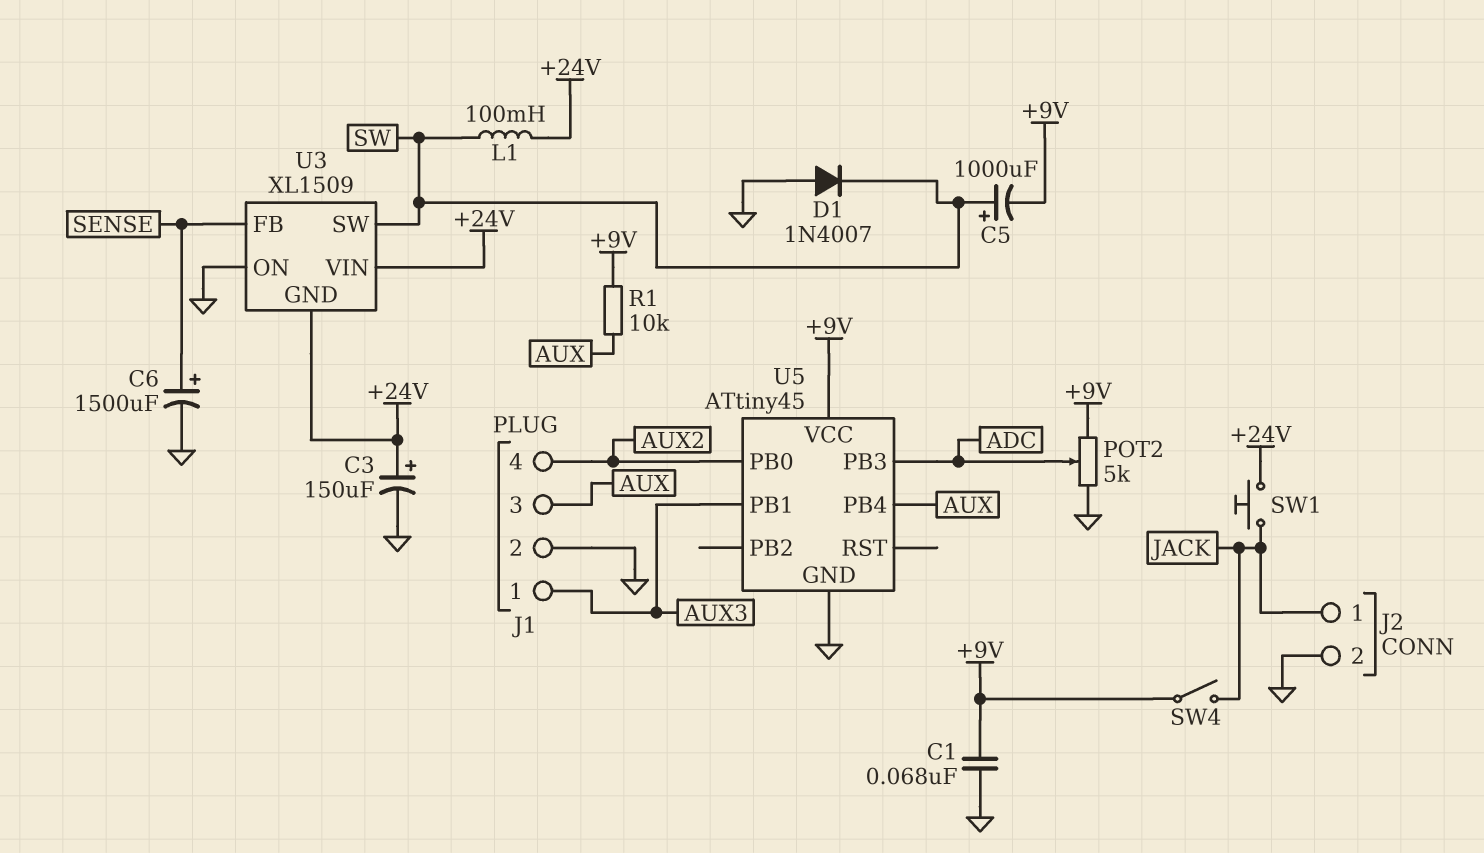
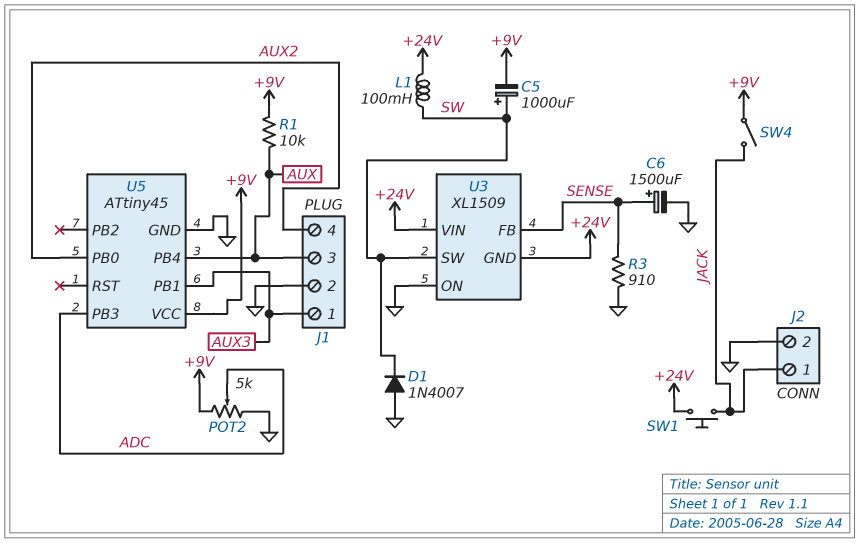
C1: 68nF (+9V, GND) -> none
C3: 150uF (plus +24V, minus GND) -> none
R3: none -> 910 (GND, SENSE)

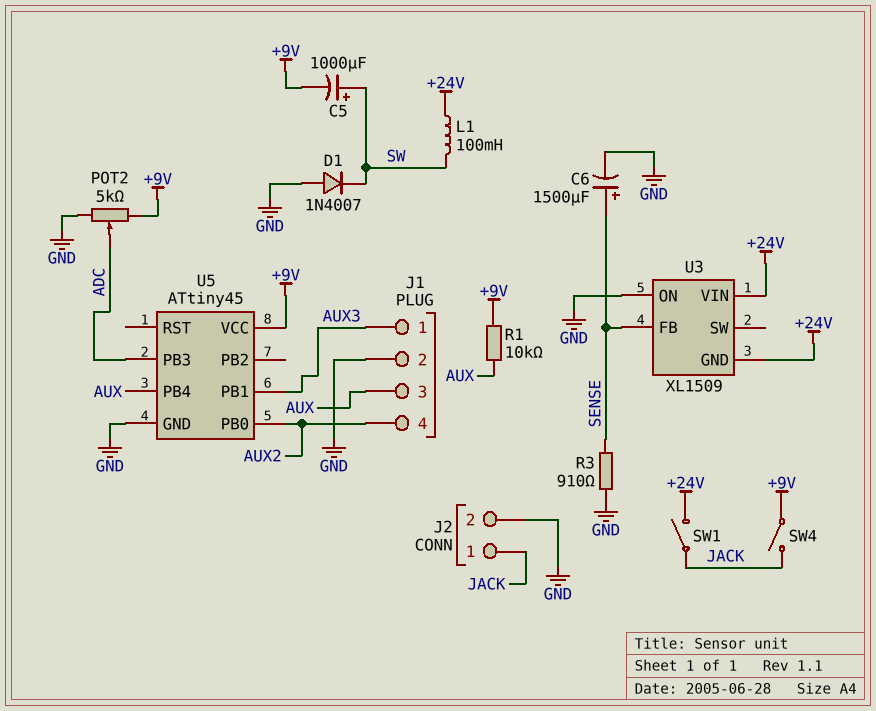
SW1: button (+24V, JACK) -> switch (+24V, JACK)
U3 pin SW: SW -> none

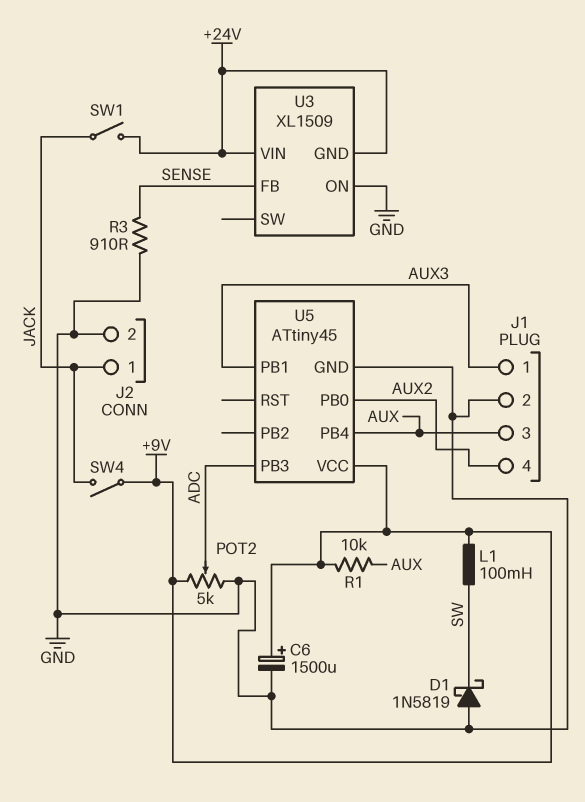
C5: 1000uF (plus SW, minus +9V) -> none
C6: 1500uF (plus SENSE, minus GND) -> 1500uF (plus +9V, minus GND)
D1: diode 1N4007 (A GND, K SW) -> schottky 1N5819 (A GND, K SW)
L1: 100mH (+24V, SW) -> 100mH (+9V, SW)

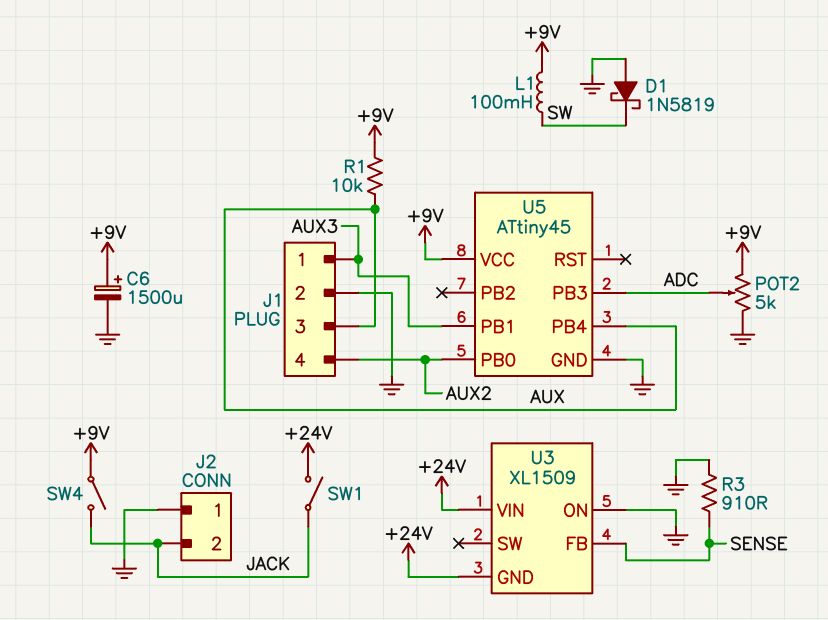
J2 pin 1: JACK -> GND
J2 pin 2: GND -> JACK

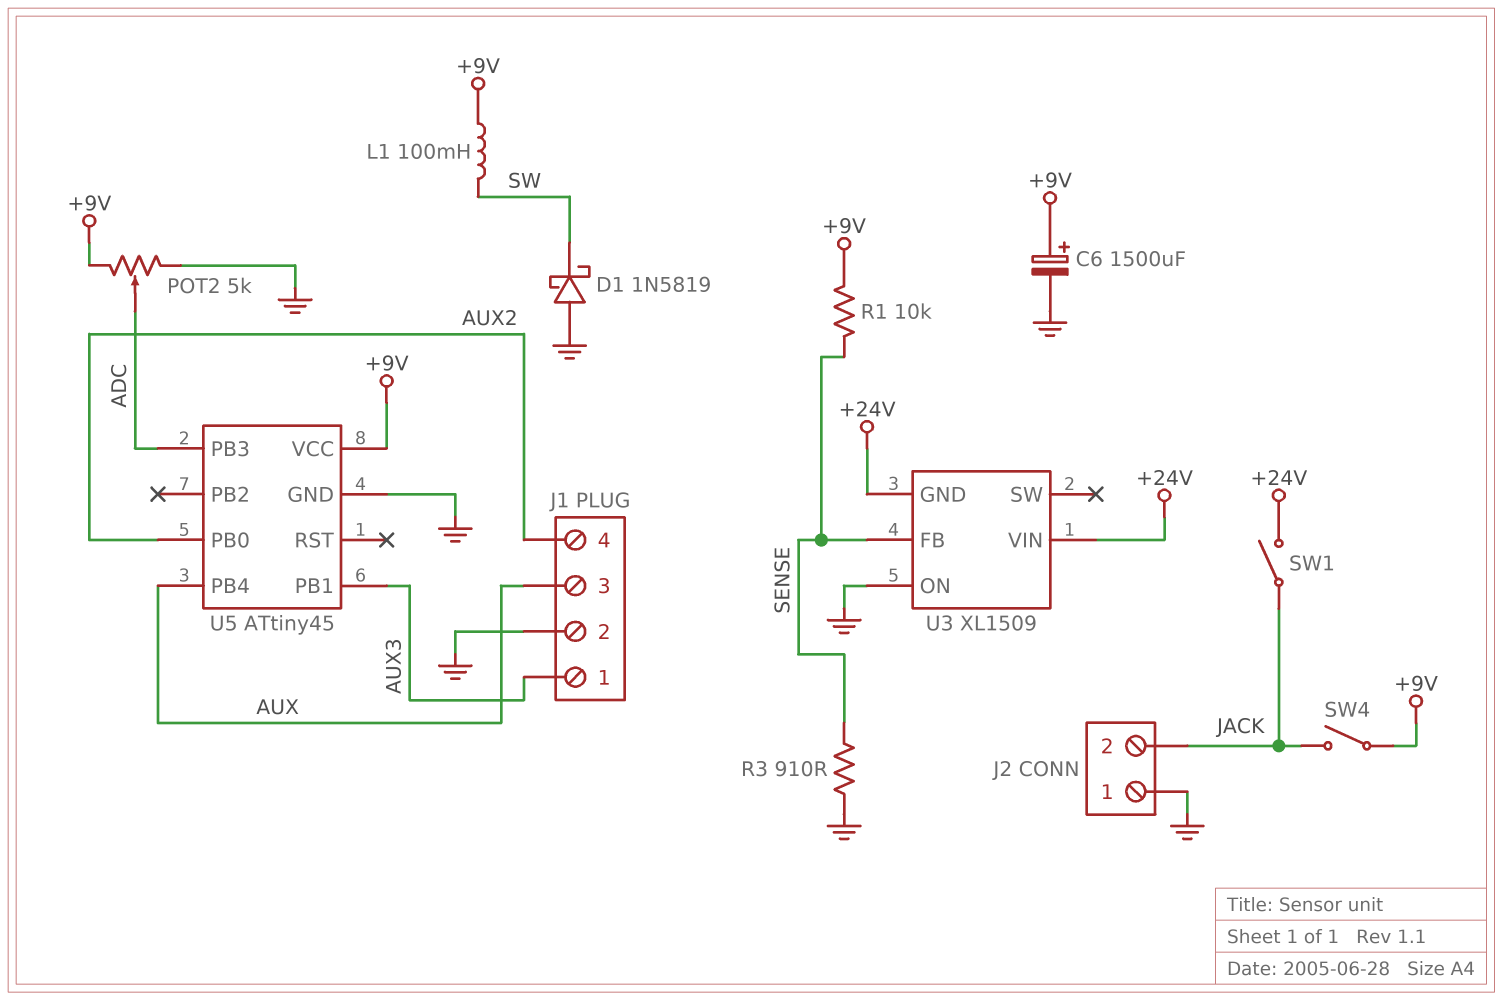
R1: 10k (+9V, AUX) -> 10k (+9V, SENSE)

